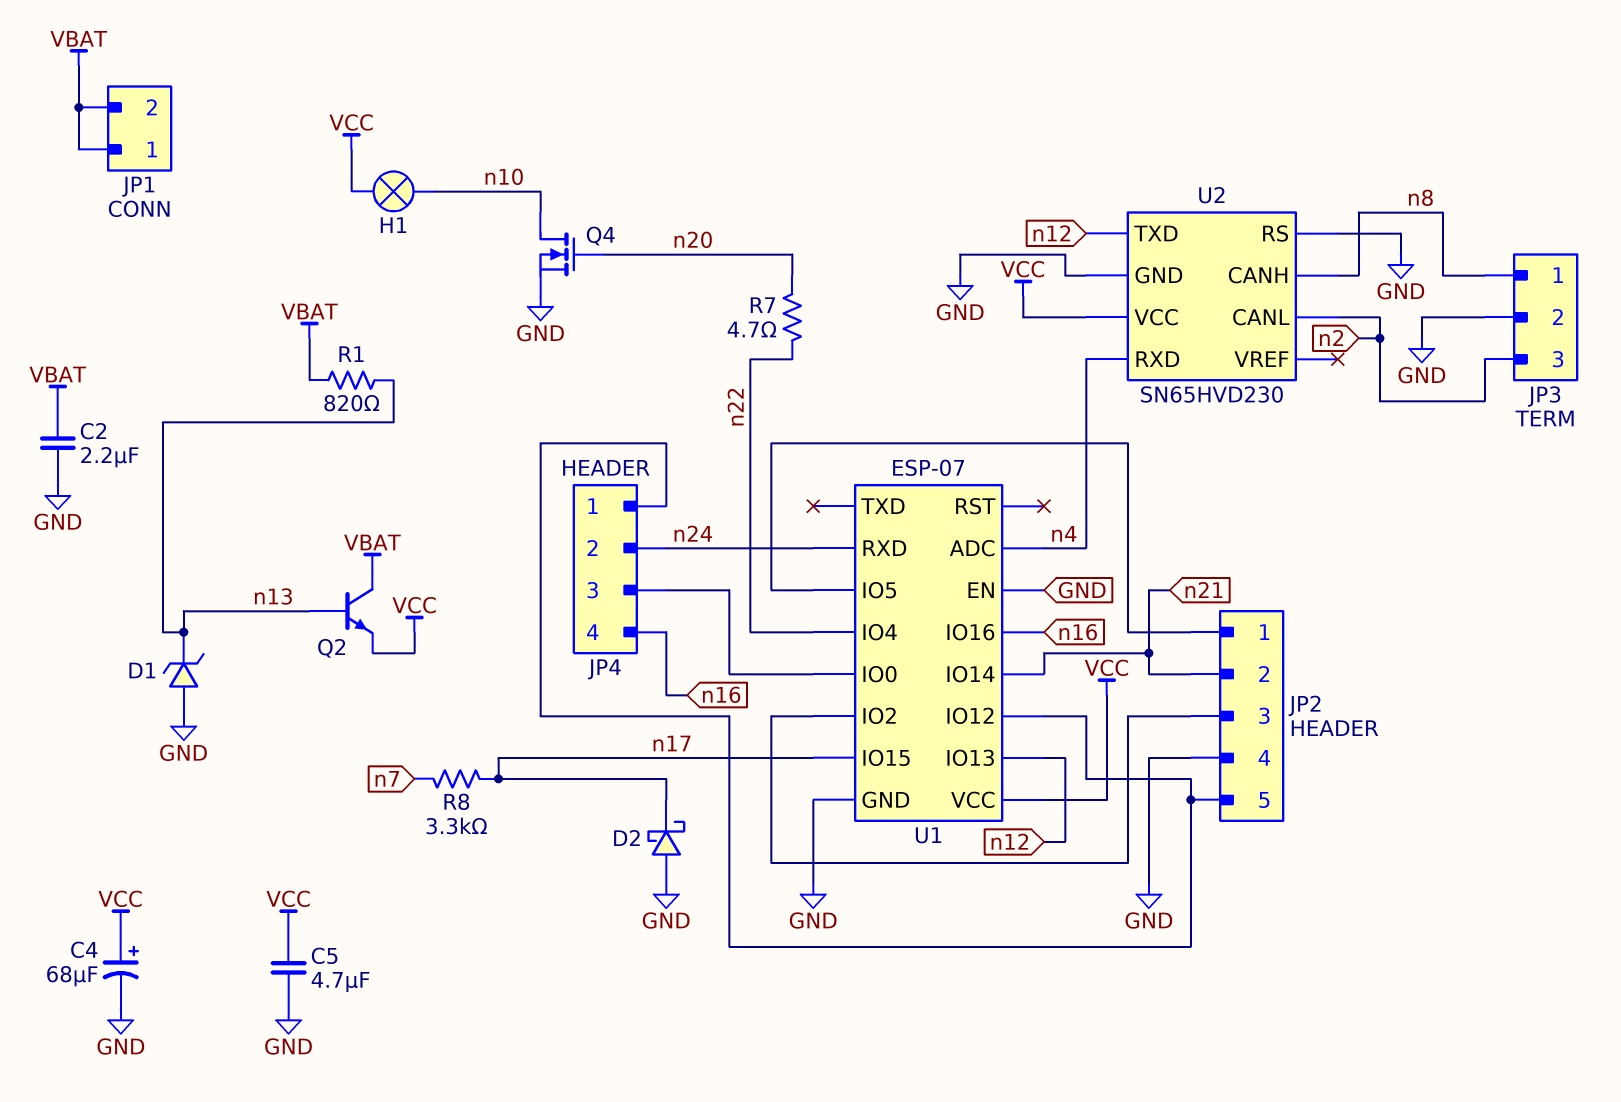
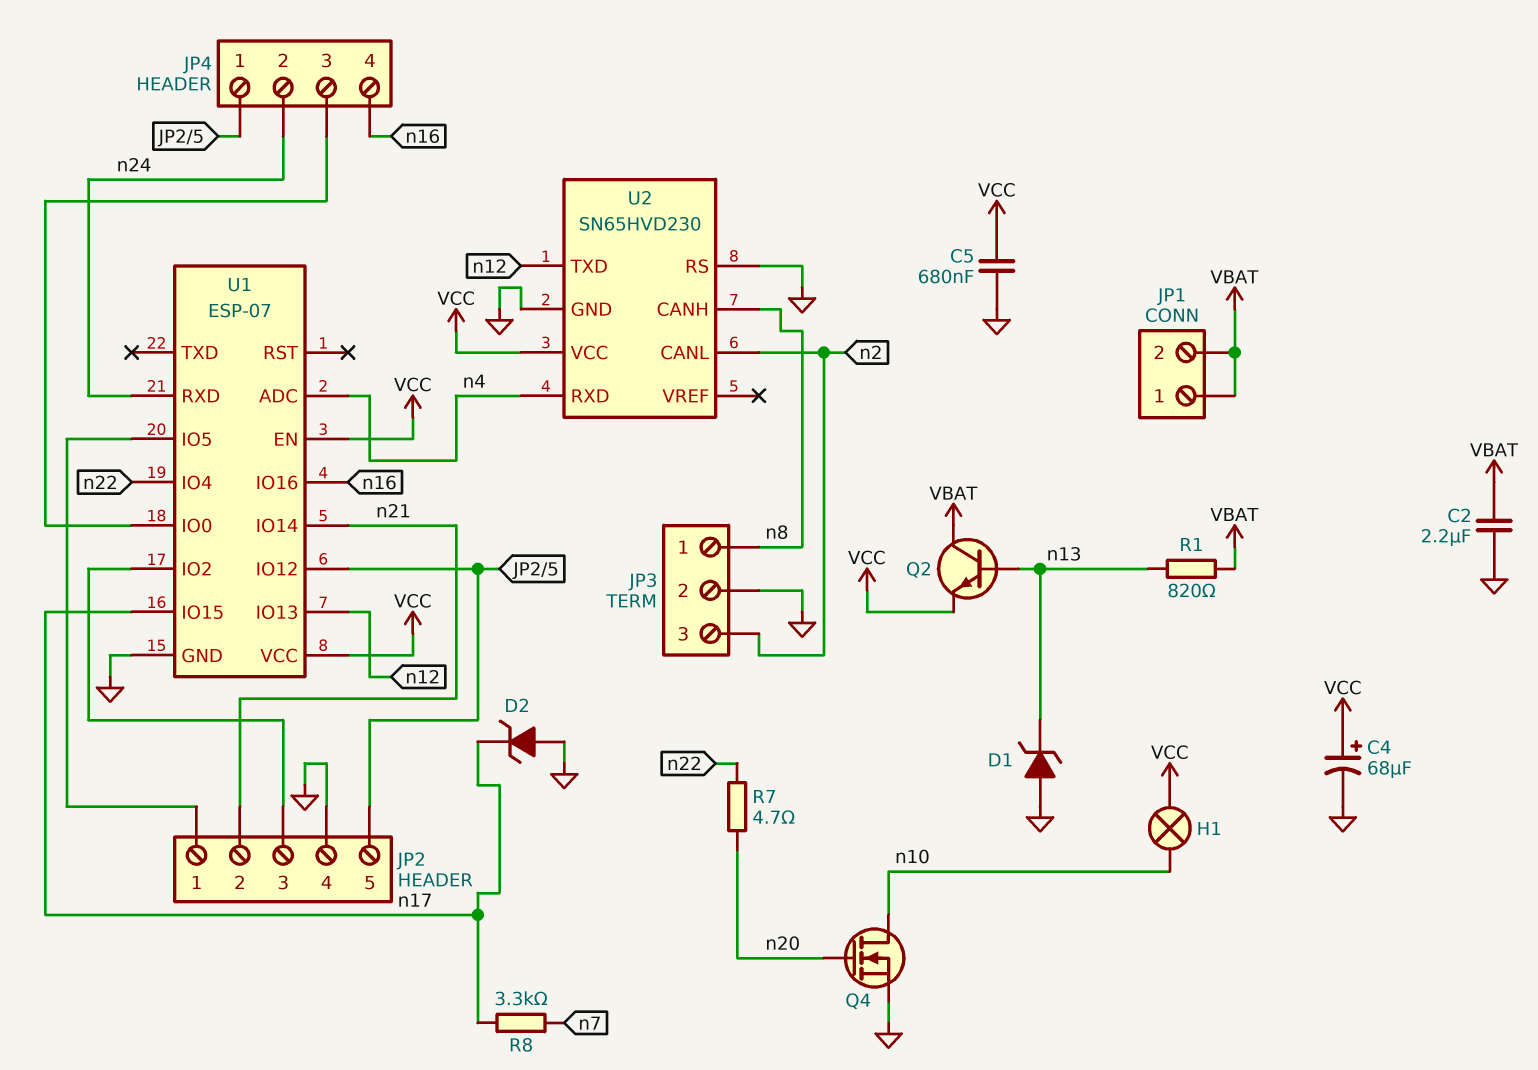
C5: 4.7uF (GND, VCC) -> 680nF (GND, VCC)
D2: schottky (A GND, K n17) -> zener (A GND, K n17)
U1 pin EN: GND -> VCC

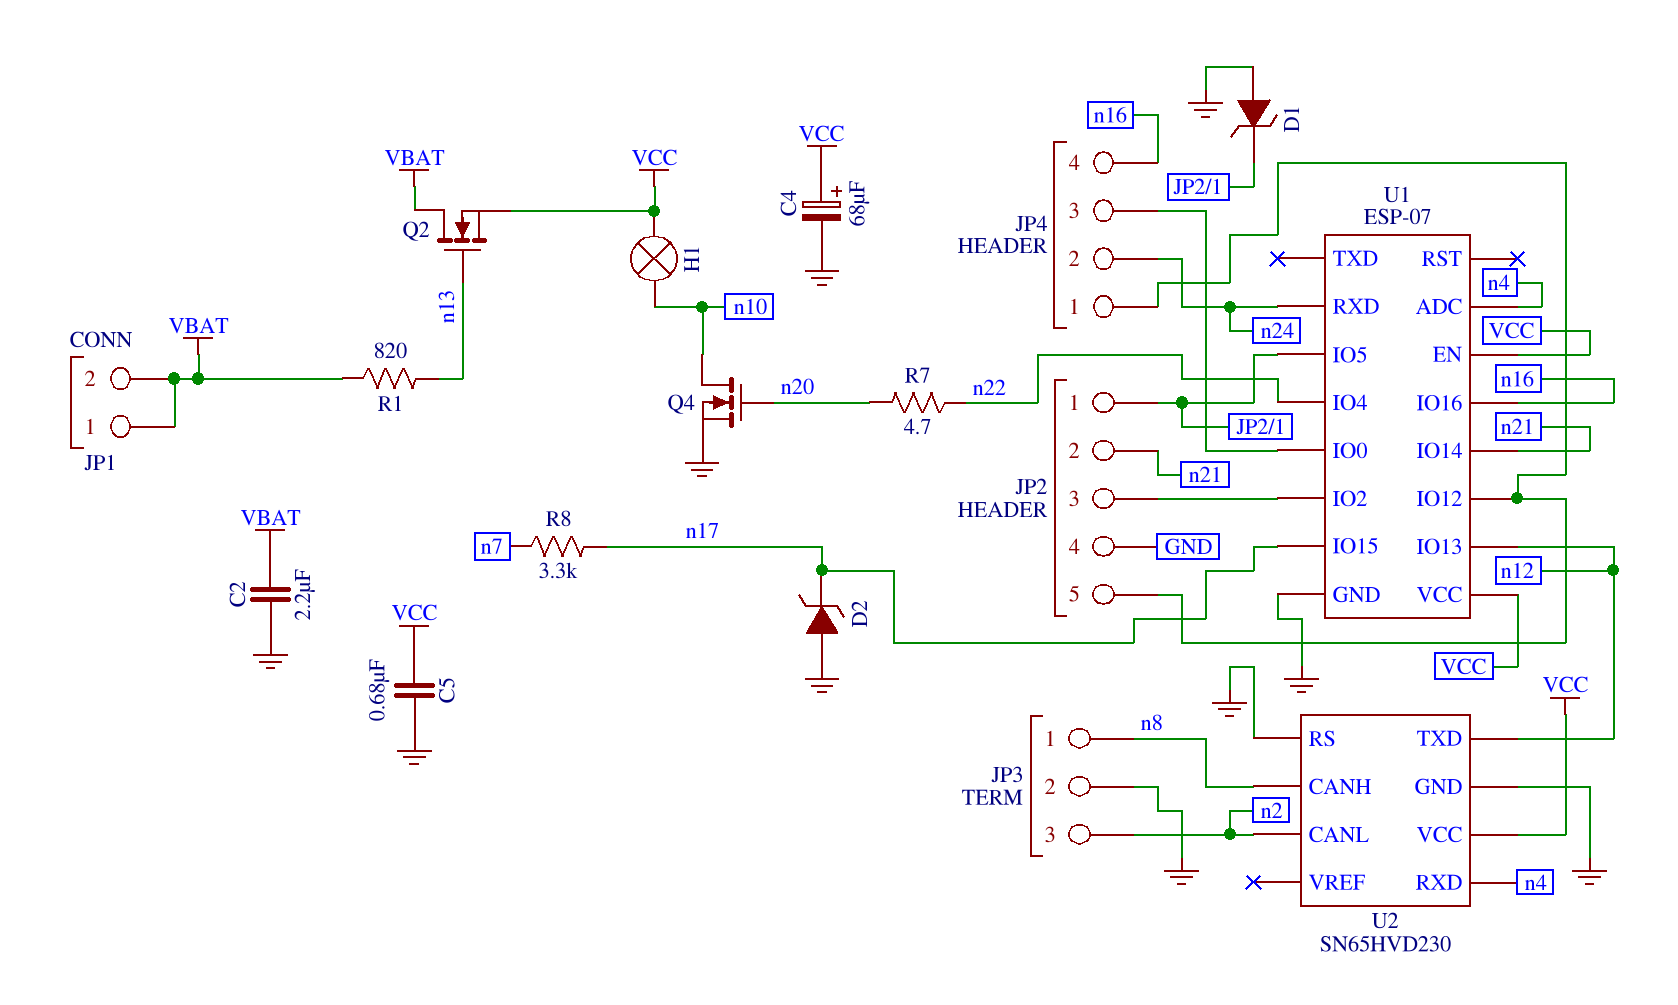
D1: zener (A GND, K n13) -> zener (A GND, K JP2/1)
Q2: NPN (B n13, C VBAT, E VCC) -> NMOS (G n13, D VBAT, S VCC)

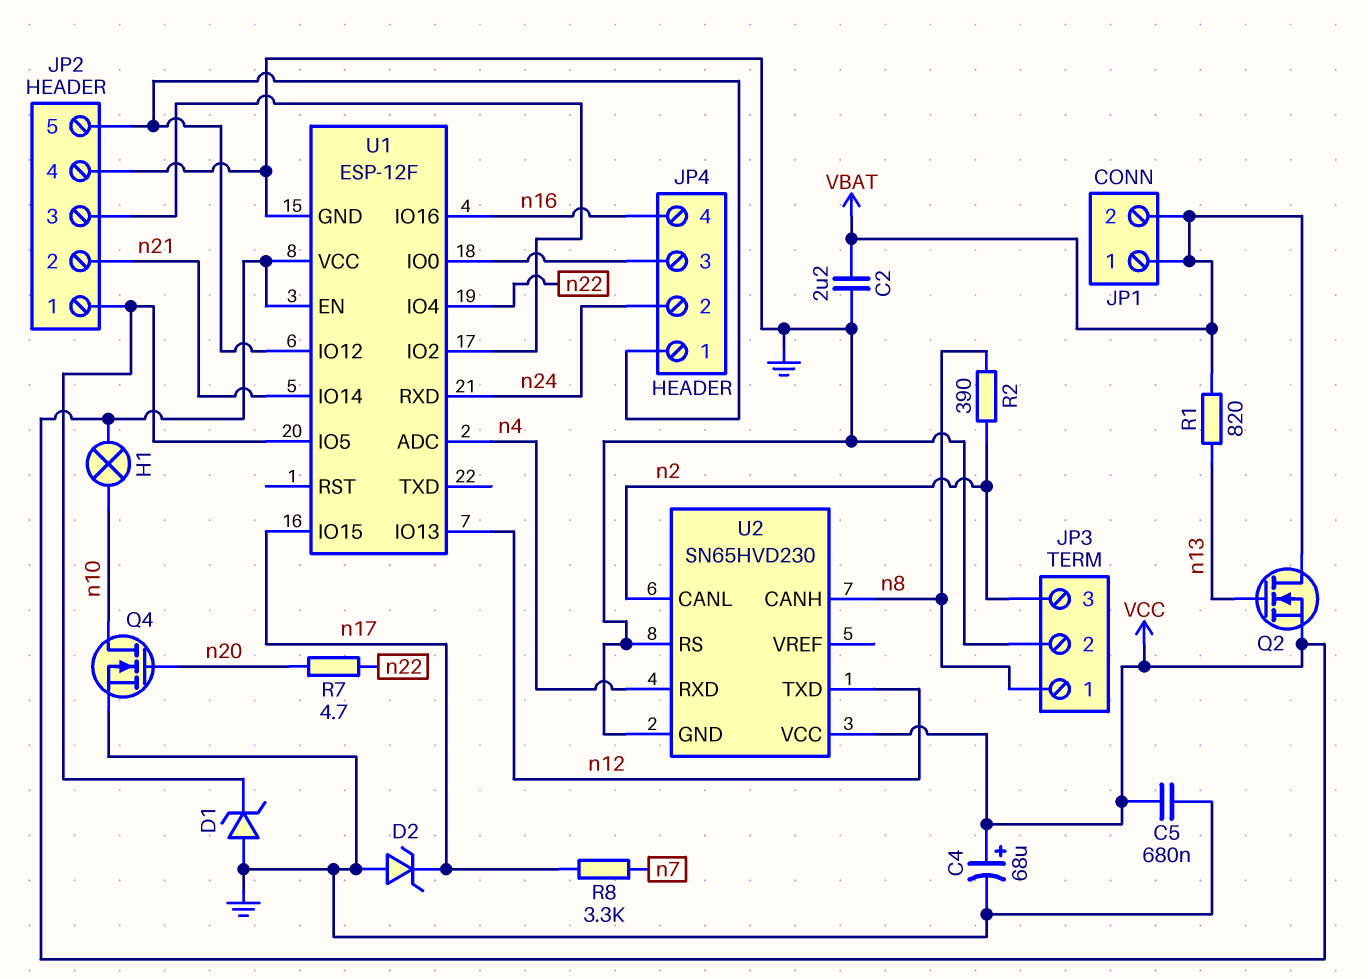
R2: none -> 390 (n2, n8)
U1: ESP-07 -> ESP-12F

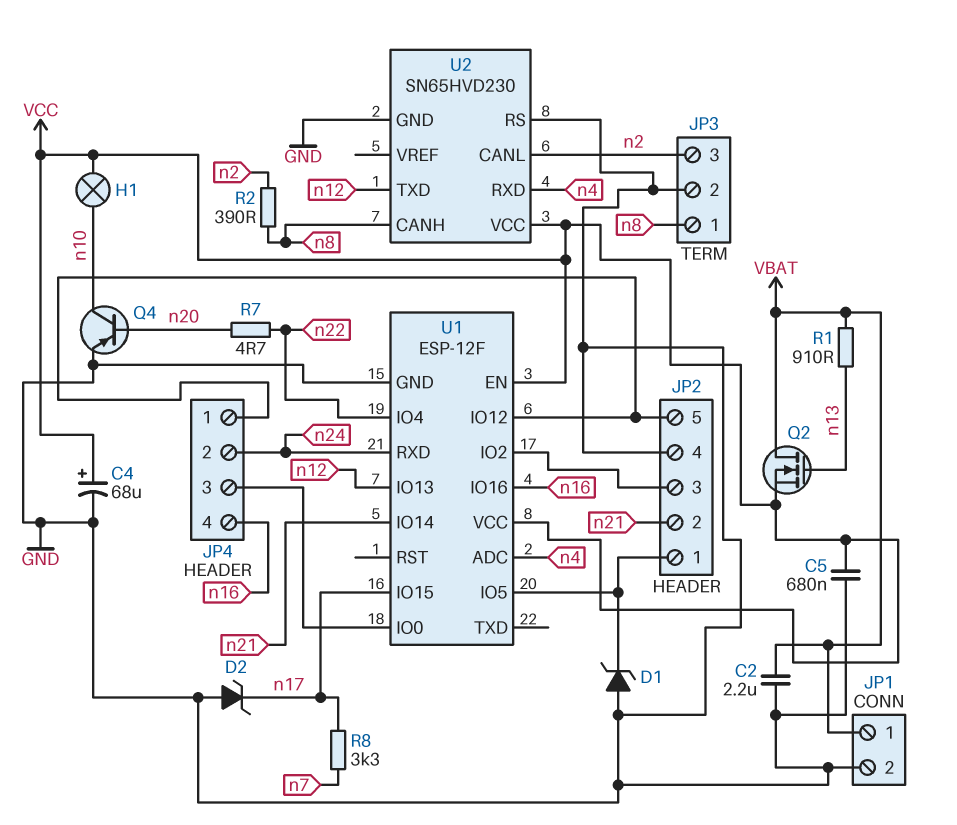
JP1 pin 2: VBAT -> GND
Q4: NMOS (G n20, D n10, S GND) -> PNP (B n20, C n10, E GND)
R1: 820 (VBAT, n13) -> 910 (VBAT, n13)

